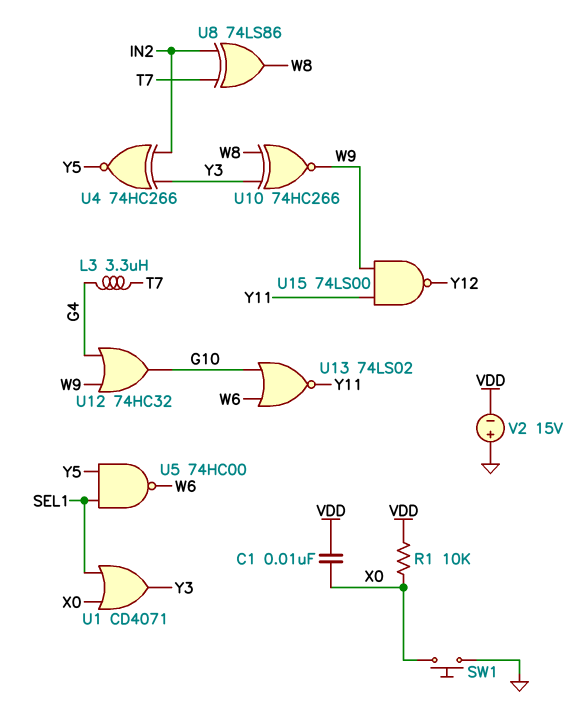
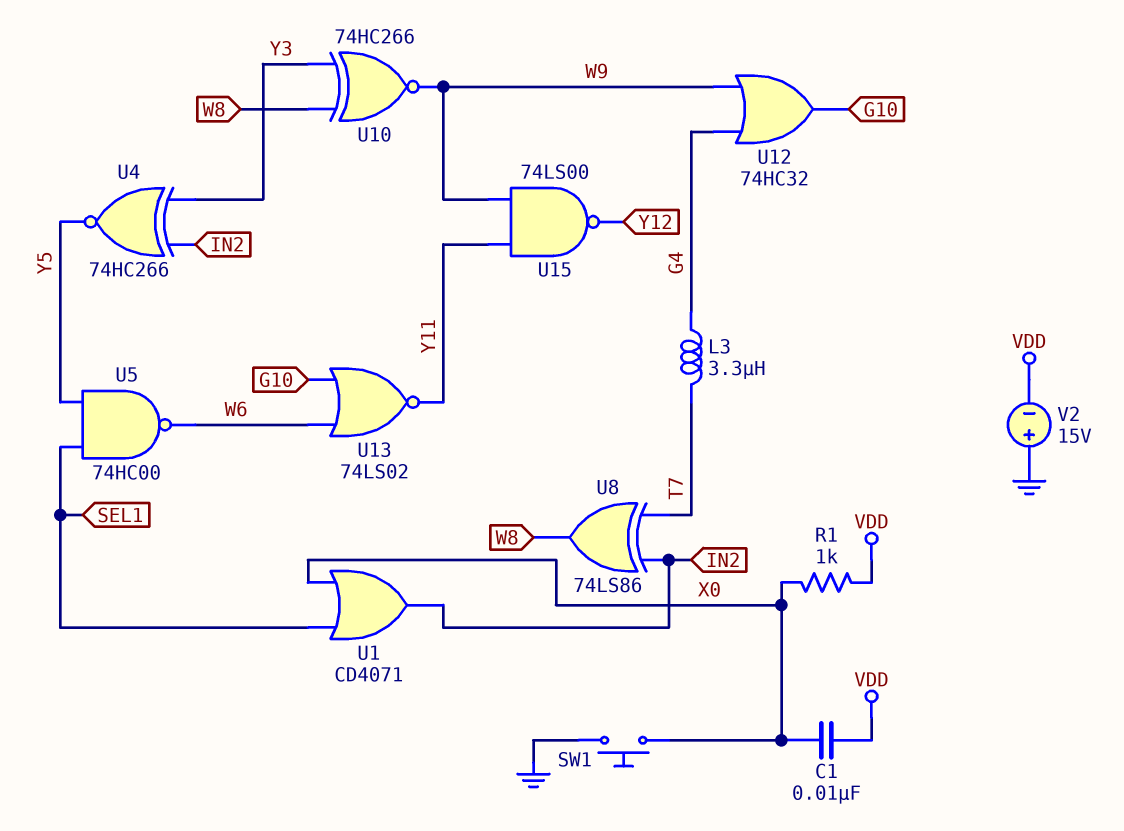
R1: 10k (VDD, X0) -> 1k (VDD, X0)
U1: OR CD4071 (in SEL1, in X0, out Y3) -> OR CD4071 (in SEL1, in X0, out IN2)

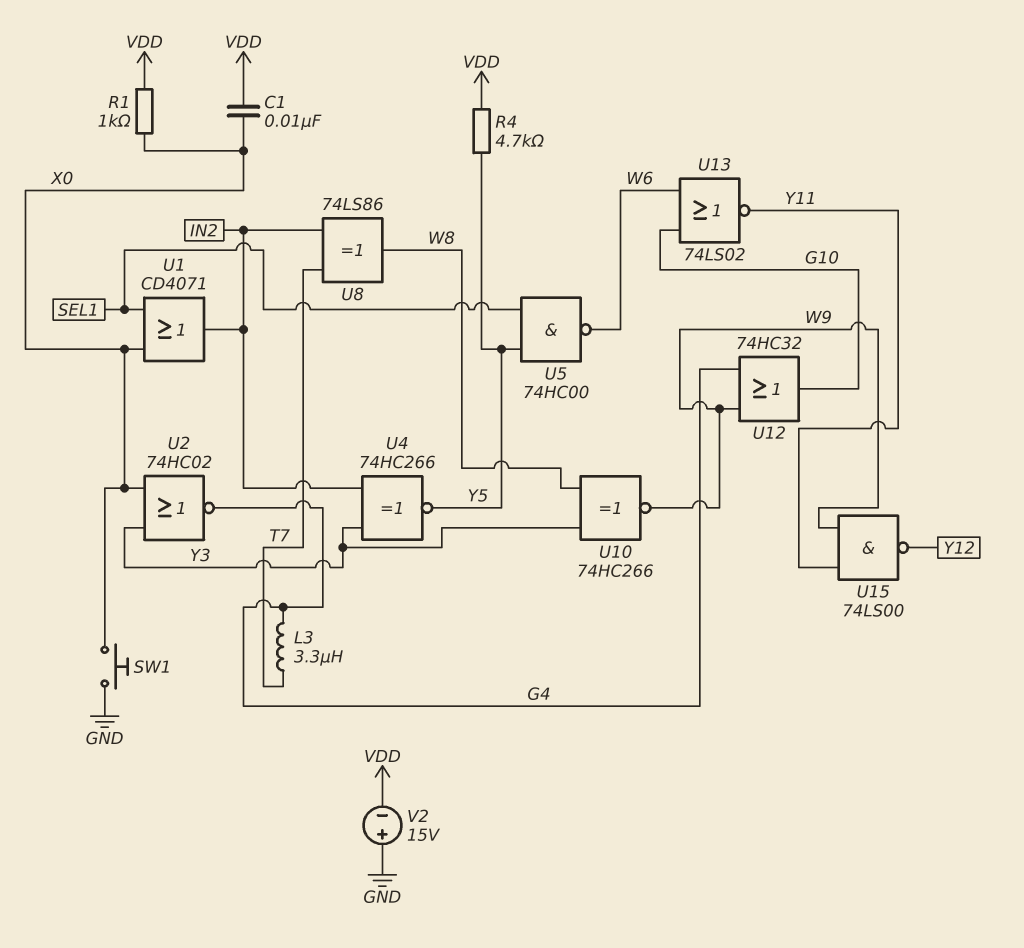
R4: none -> 4.7k (VDD, Y5)
U2: none -> NOR 74HC02 (in X0, in Y3, out G4)

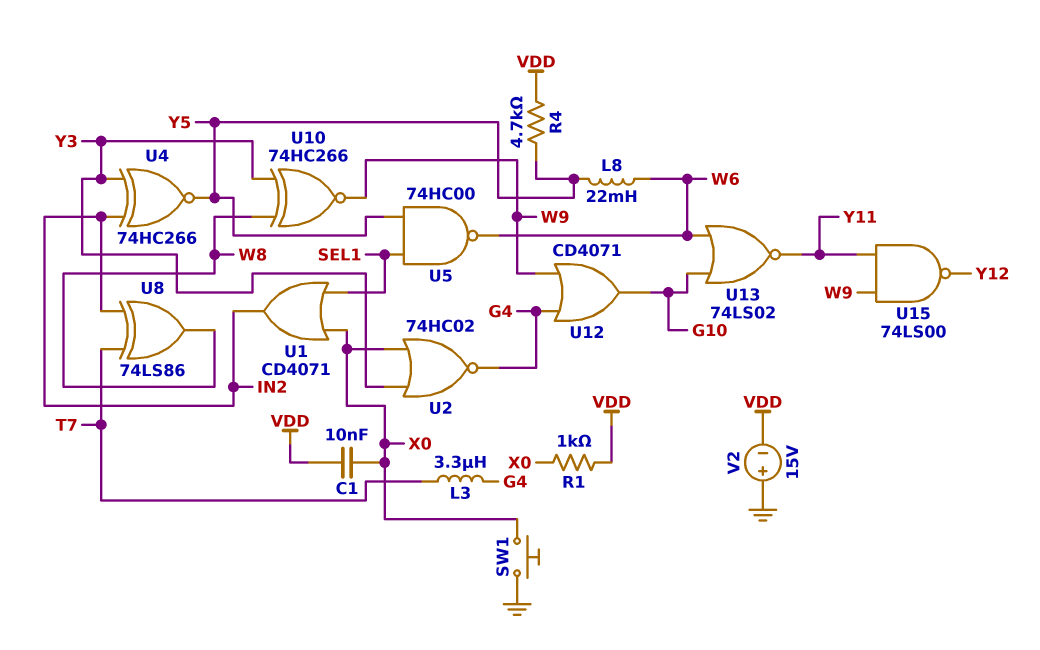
L8: none -> 22mH (W6, Y5)
U12: OR 74HC32 (in G4, in W9, out G10) -> OR CD4071 (in G4, in W9, out G10)

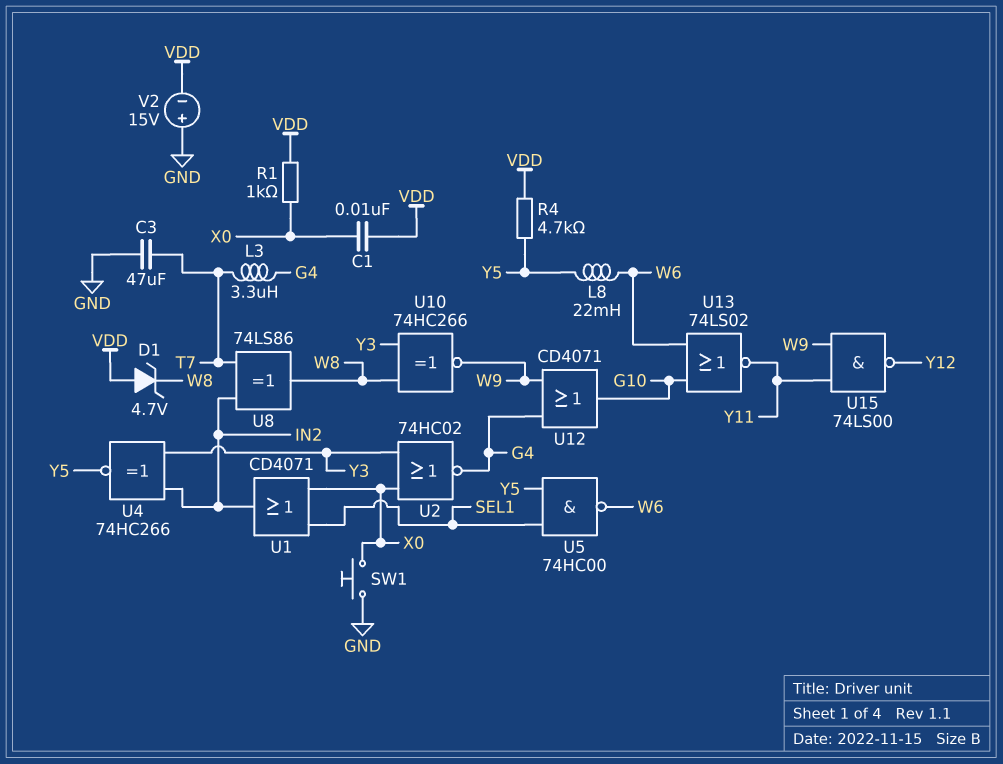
C3: none -> 47uF (GND, T7)
D1: none -> zener 4.7V (A VDD, K W8)

